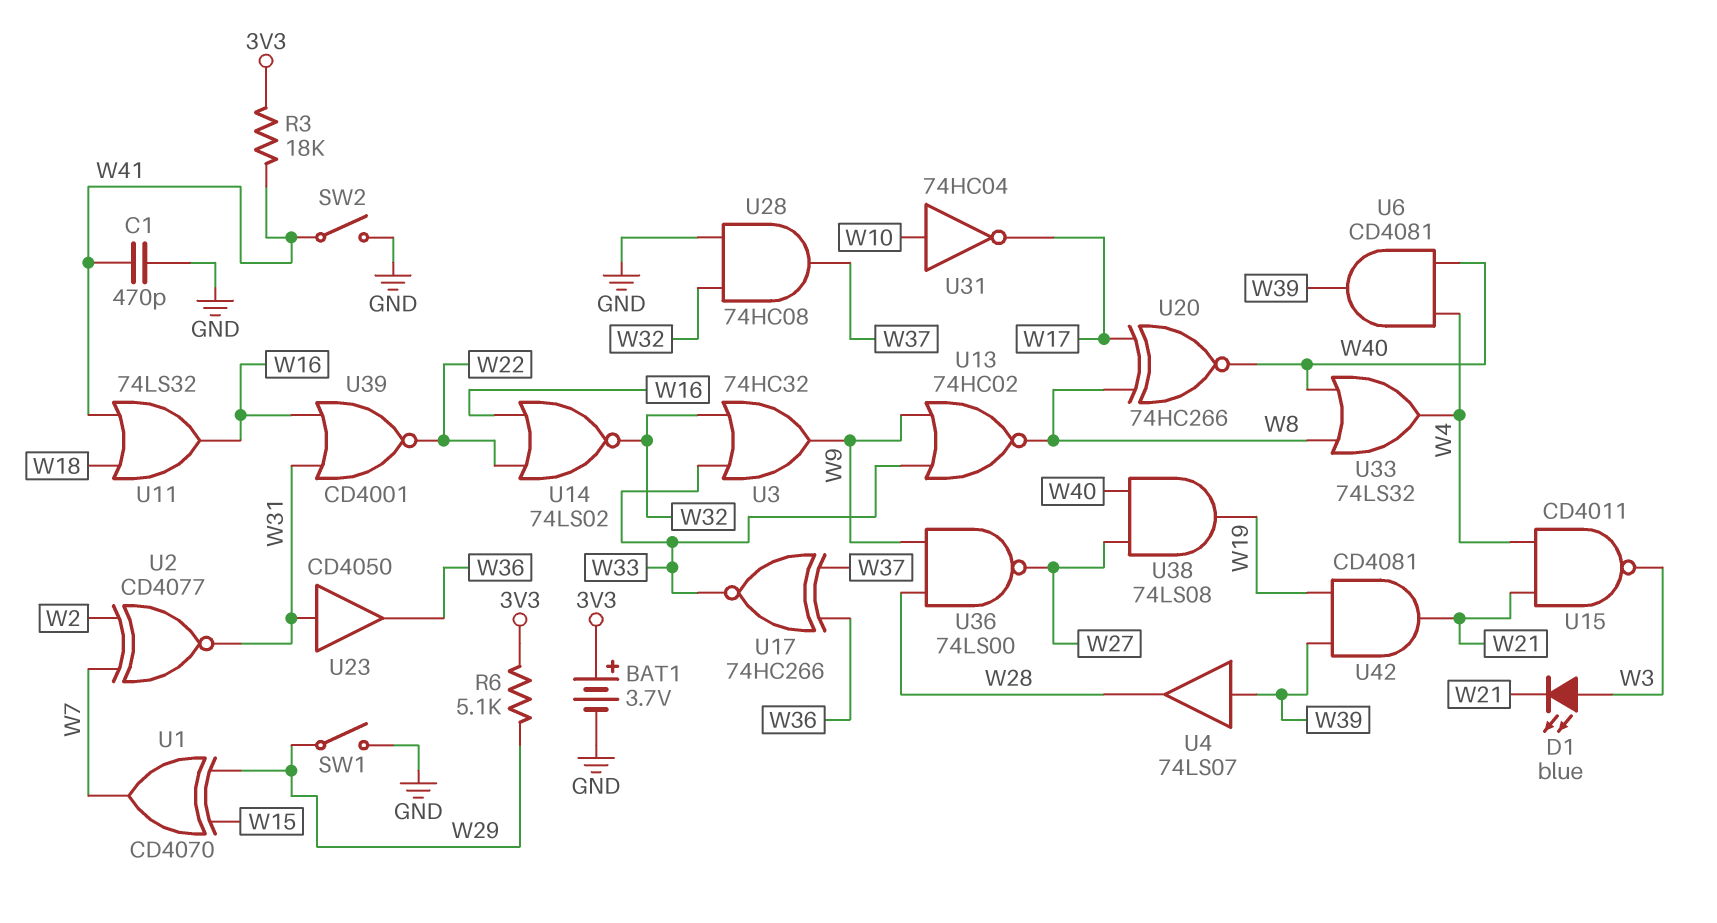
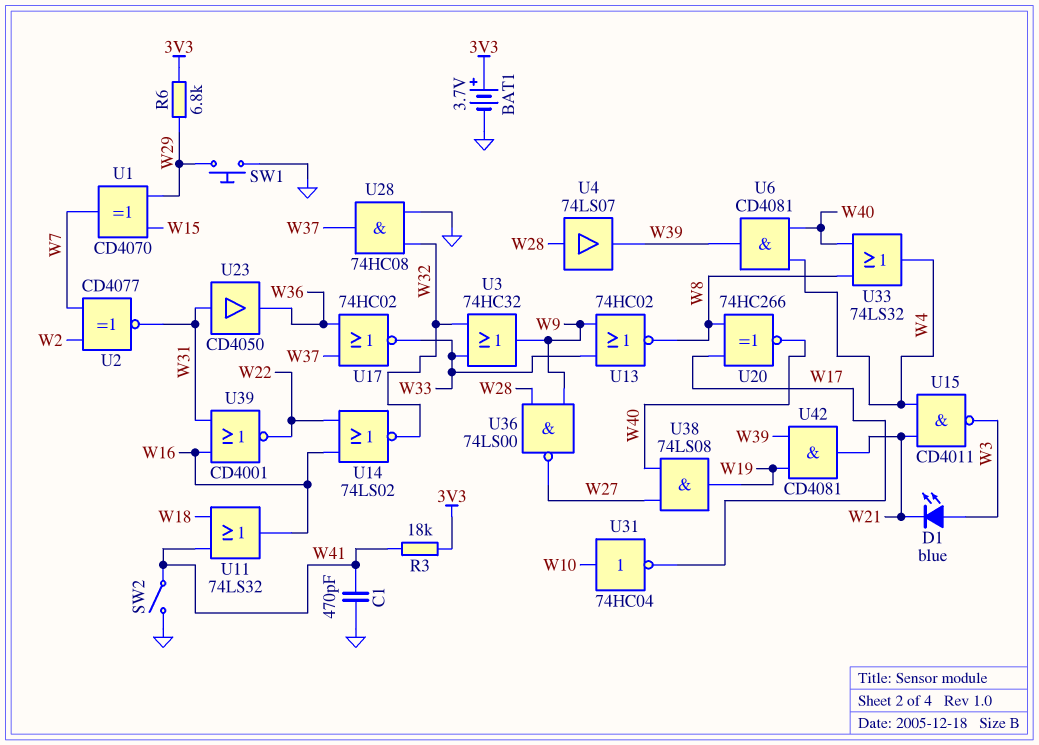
R6: 5.1k (3V3, W29) -> 6.8k (3V3, W29)
SW1: switch (GND, W29) -> button (GND, W29)
U4: buffer 74LS07 (in W39, out W28) -> buffer 74LS07 (in W28, out W39)
U17: XNOR 74HC266 (in W36, in W37, out W33) -> NOR 74HC02 (in W36, in W37, out W33)

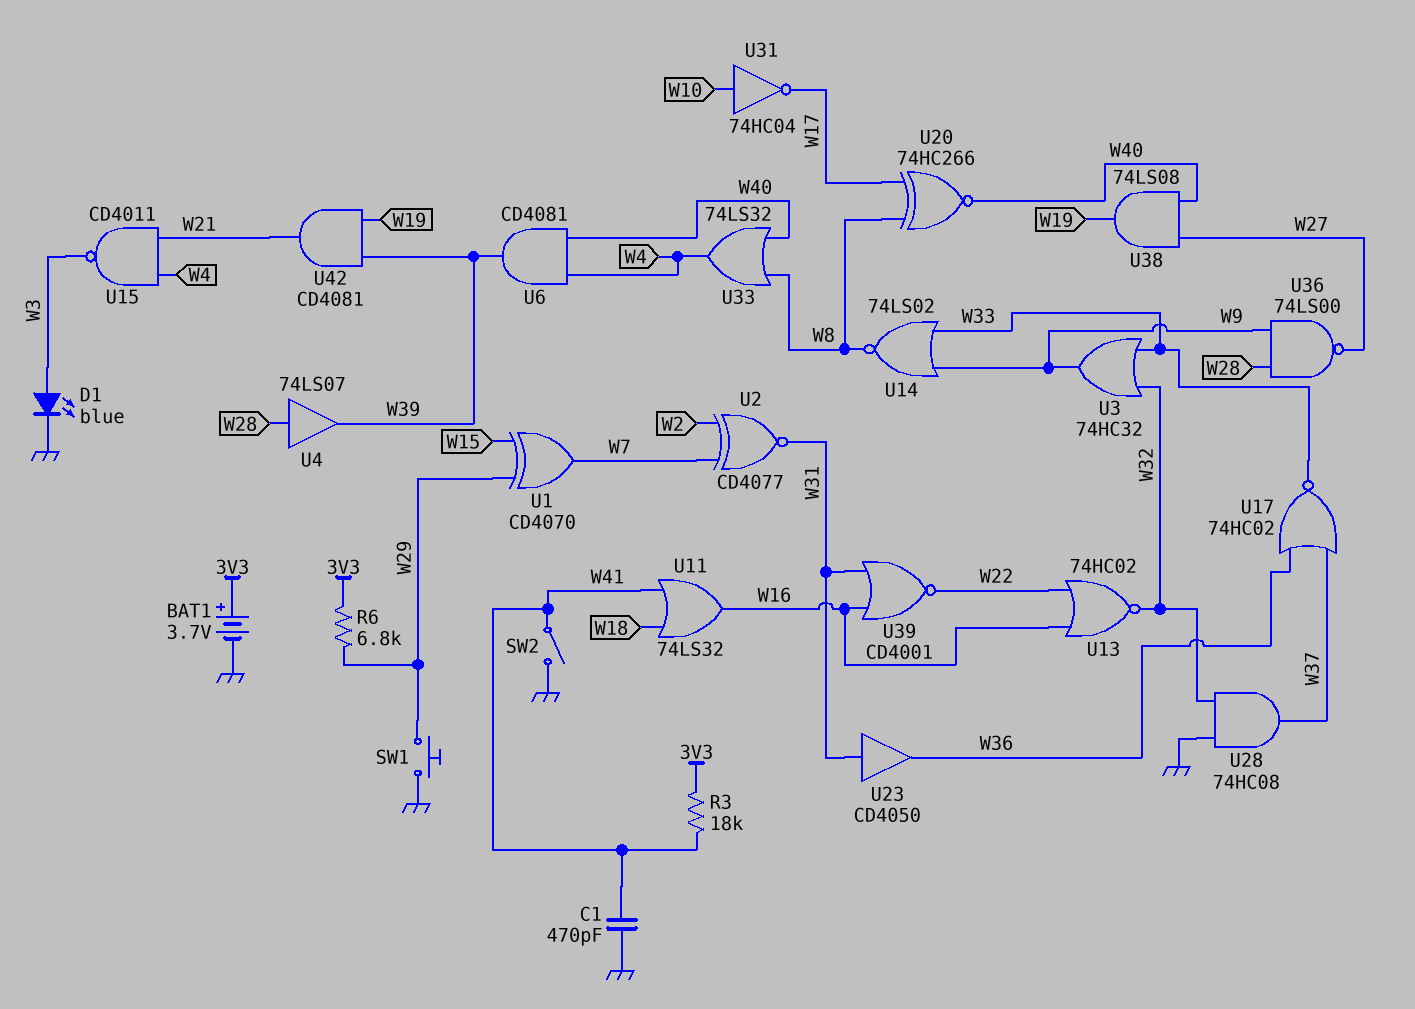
D1: LED blue (A W3, K W21) -> LED blue (A W3, K GND)
U13: NOR 74HC02 (in W9, in W33, out W8) -> NOR 74HC02 (in W16, in W22, out W32)
U14: NOR 74LS02 (in W16, in W22, out W32) -> NOR 74LS02 (in W9, in W33, out W8)

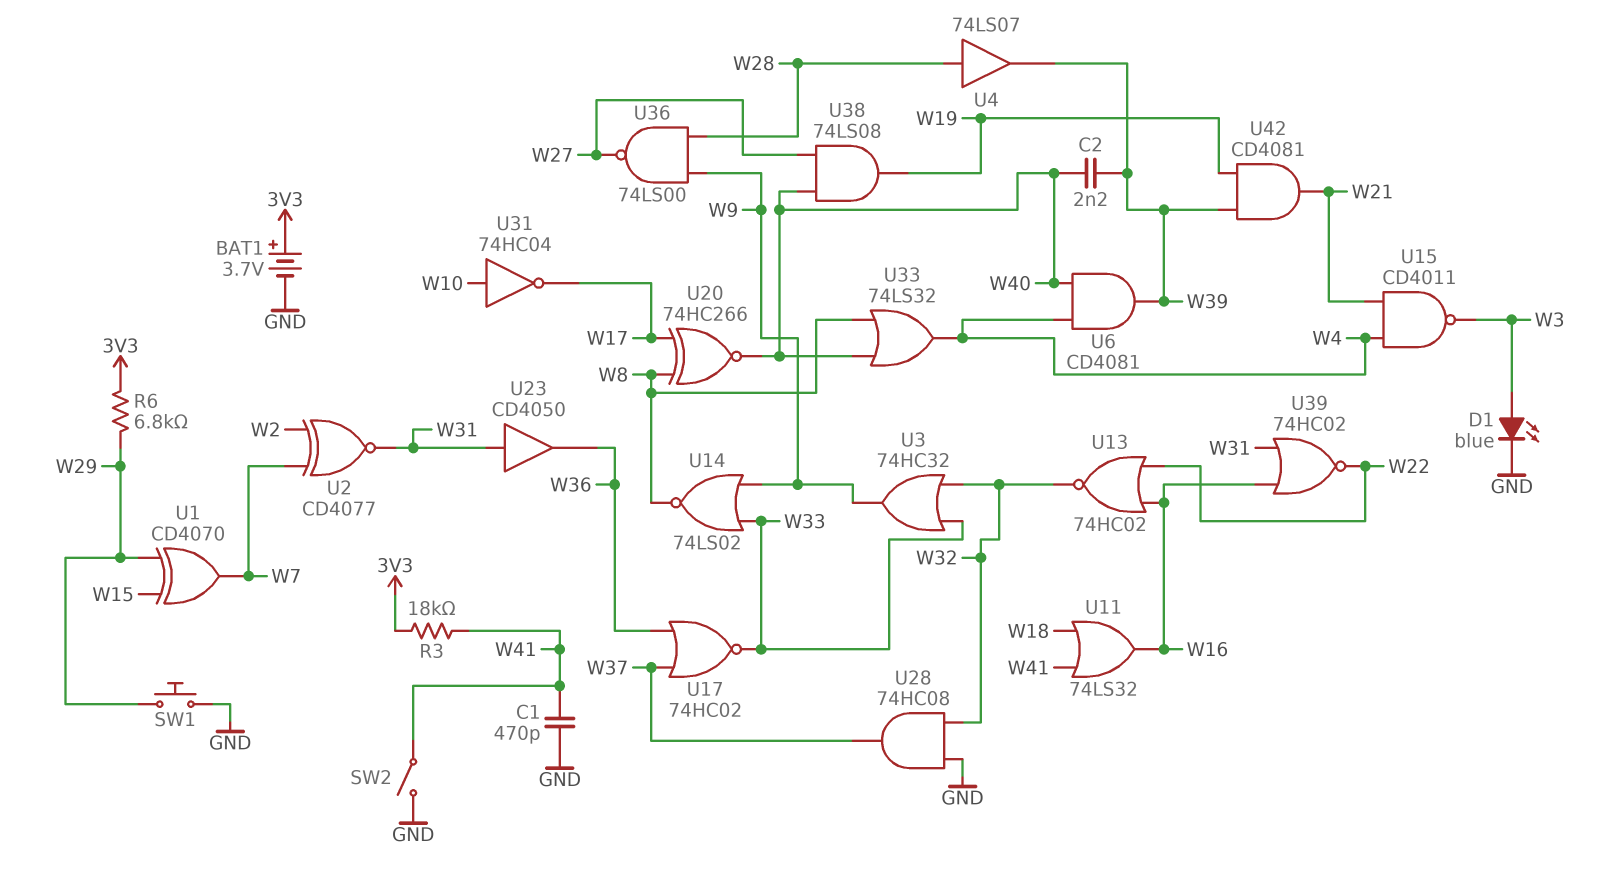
C2: none -> 2.2nF (W39, W40)
U39: NOR CD4001 (in W16, in W31, out W22) -> NOR 74HC02 (in W16, in W31, out W22)

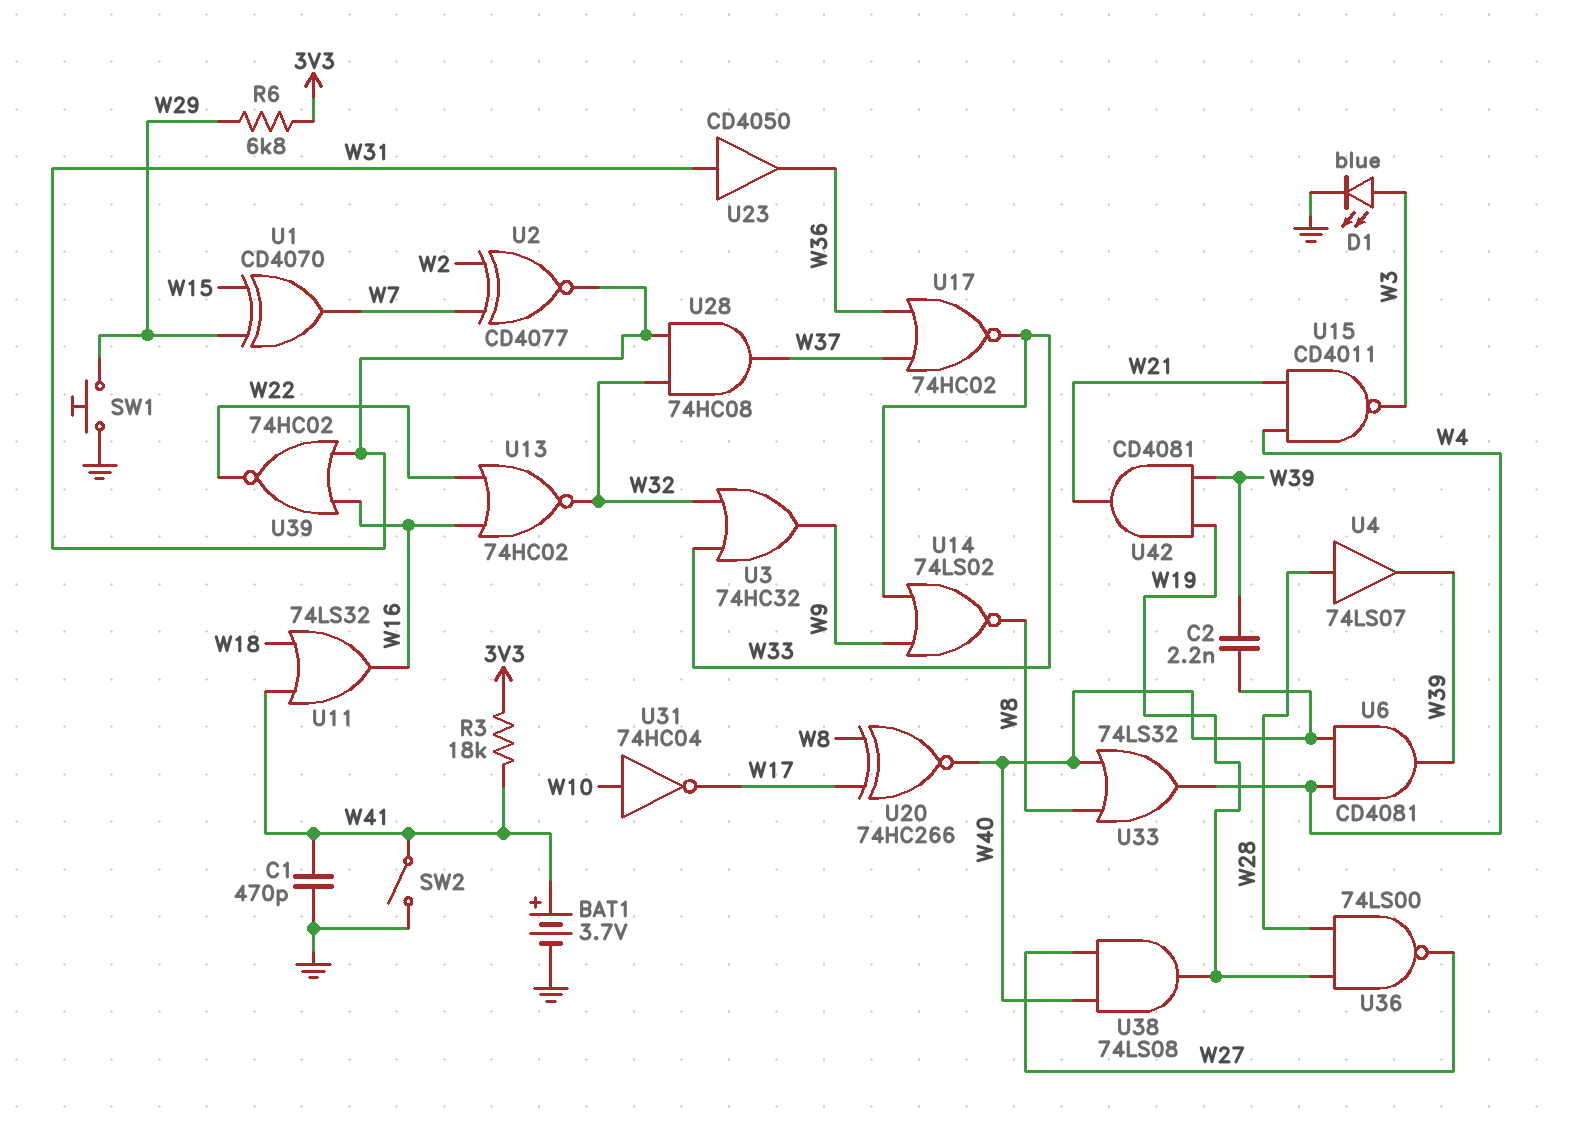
BAT1: 3.7V (plus 3V3, minus GND) -> 3.7V (plus W41, minus GND)
U28: AND 74HC08 (in GND, in W32, out W37) -> AND 74HC08 (in W31, in W32, out W37)
U36: NAND 74LS00 (in W9, in W28, out W27) -> NAND 74LS00 (in W19, in W28, out W27)

